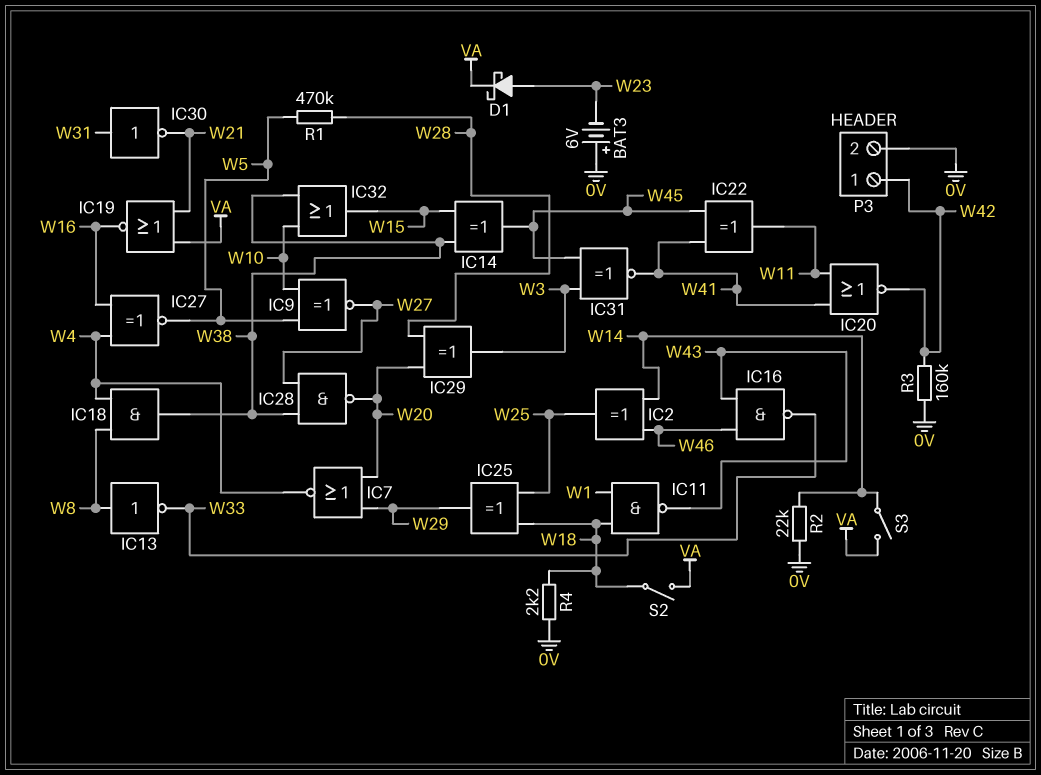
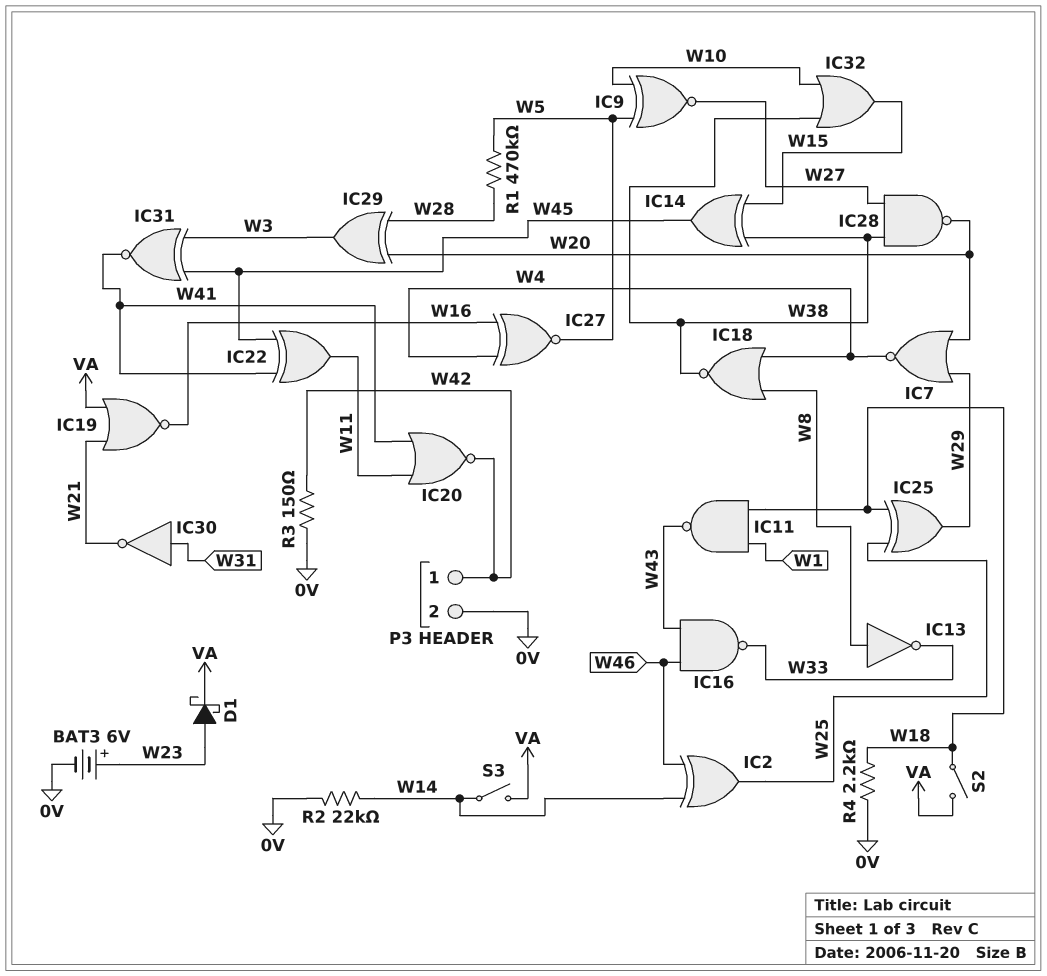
BAT3: 6V (plus 0V, minus W23) -> 6V (plus W23, minus 0V)
IC18: AND (in W4, in W8, out W38) -> NOR (in W4, in W8, out W38)
R3: 160k (0V, W42) -> 150 (0V, W42)

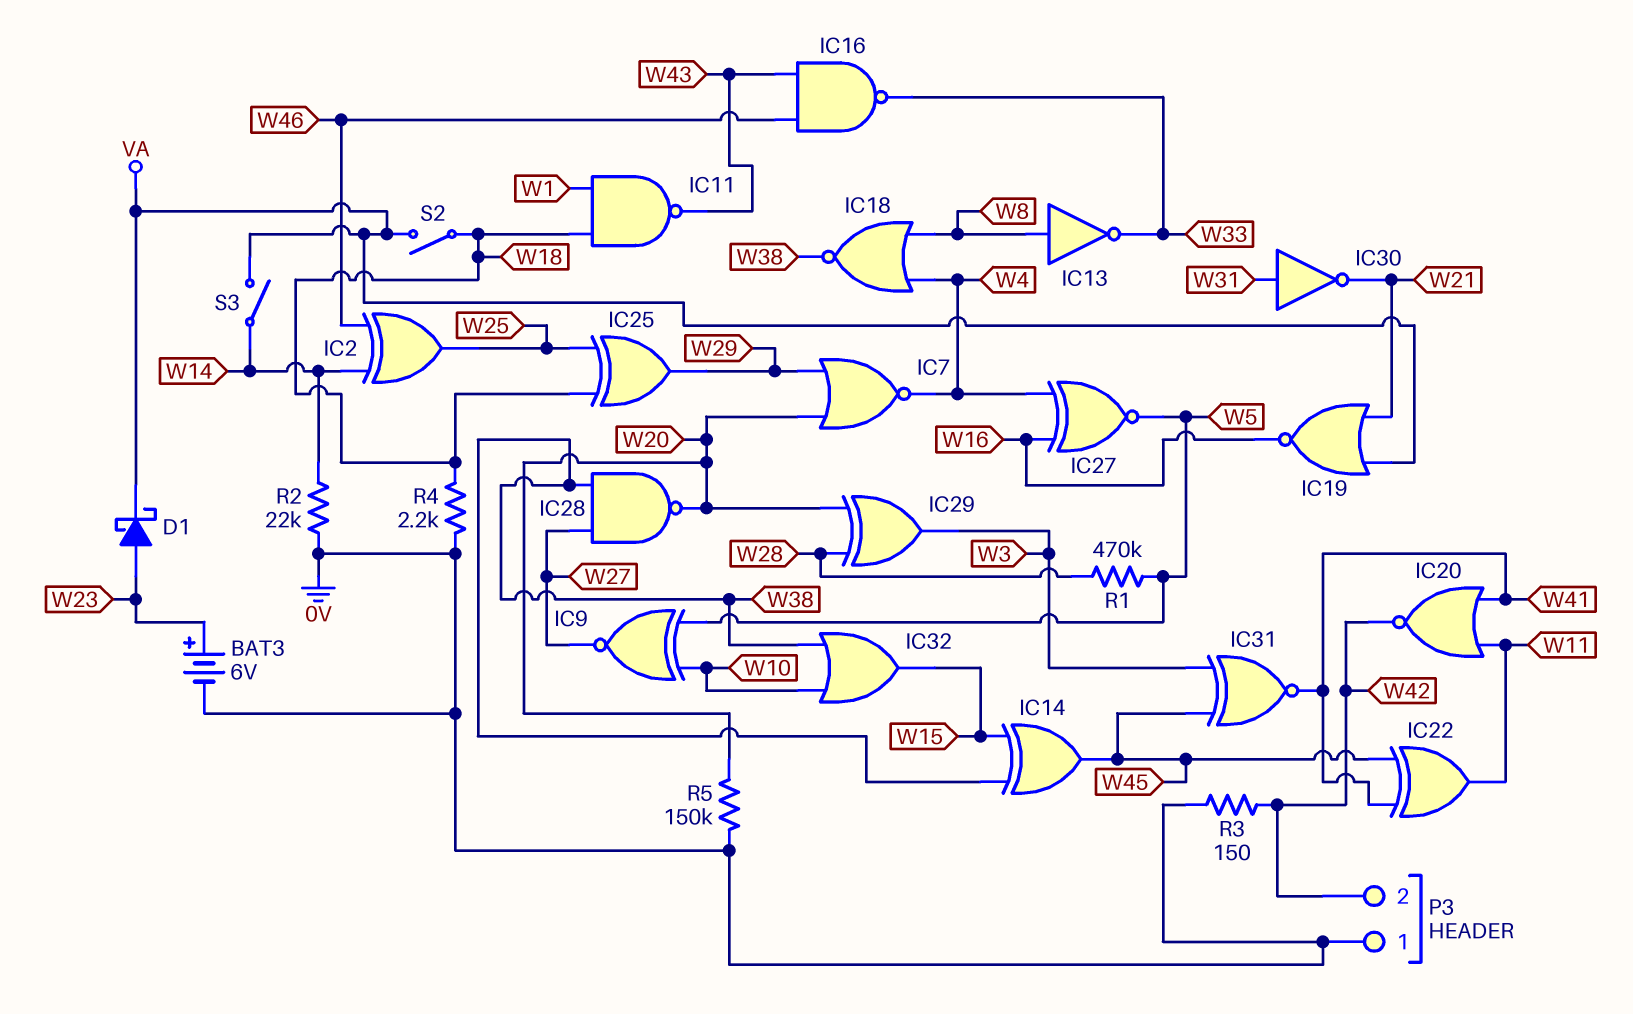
P3 pin 1: W42 -> 0V
P3 pin 2: 0V -> W42
R5: none -> 150k (0V, W20)

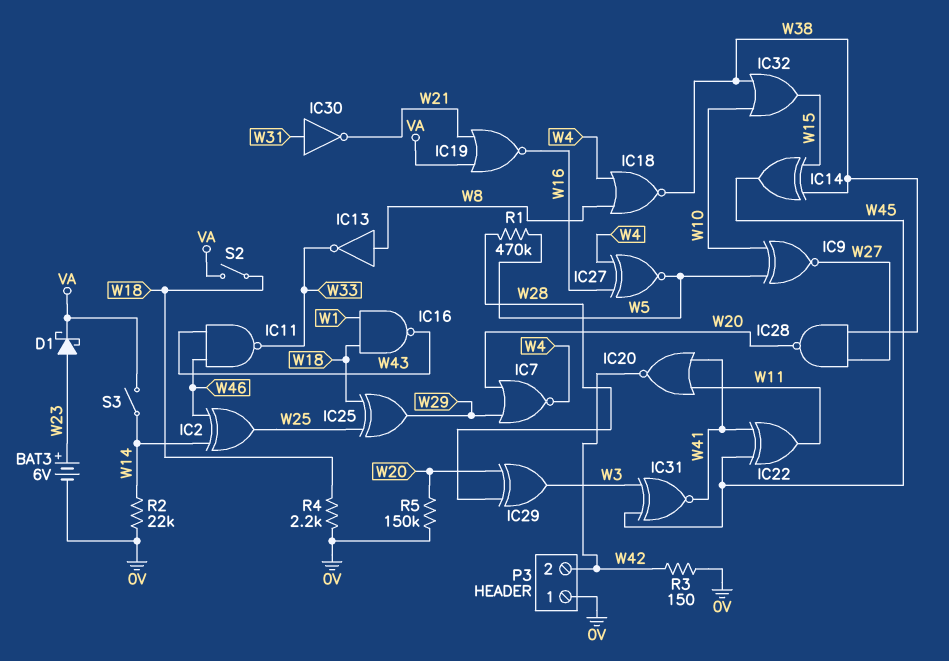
IC11: NAND (in W1, in W18, out W43) -> NAND (in W43, in W46, out W33)
IC16: NAND (in W43, in W46, out W33) -> NAND (in W1, in W18, out W43)

